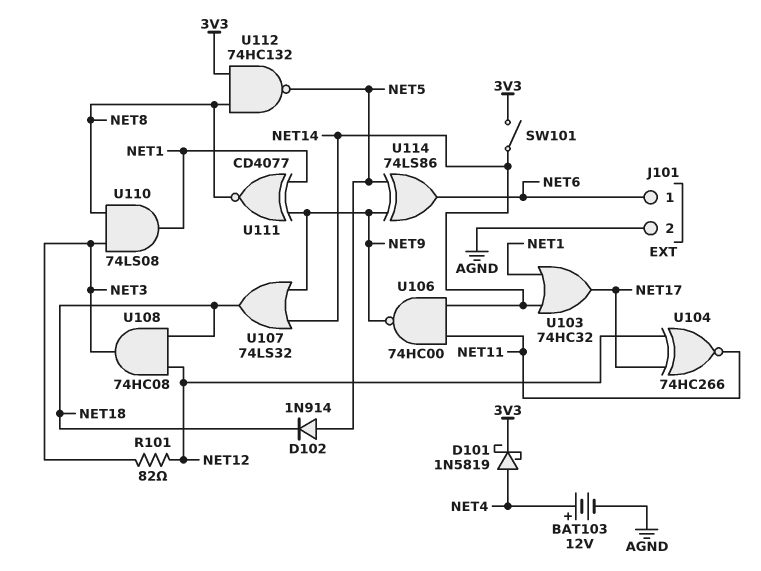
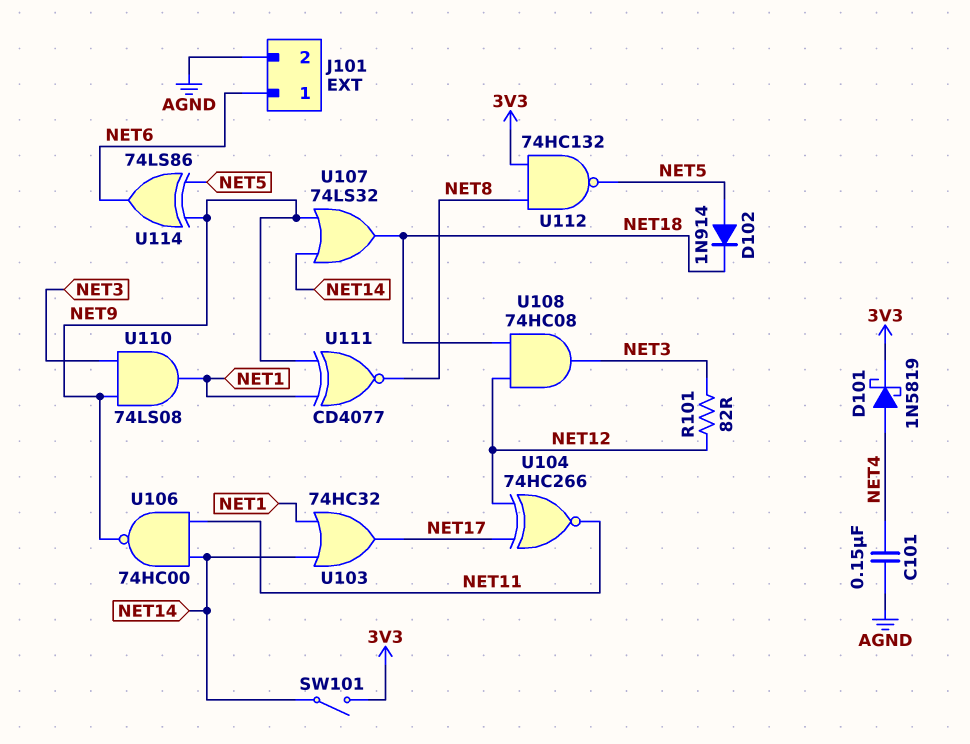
BAT103: 12V (plus NET4, minus AGND) -> none
C101: none -> 150nF (AGND, NET4)
U110: AND 74LS08 (in NET3, in NET8, out NET1) -> AND 74LS08 (in NET3, in NET9, out NET1)

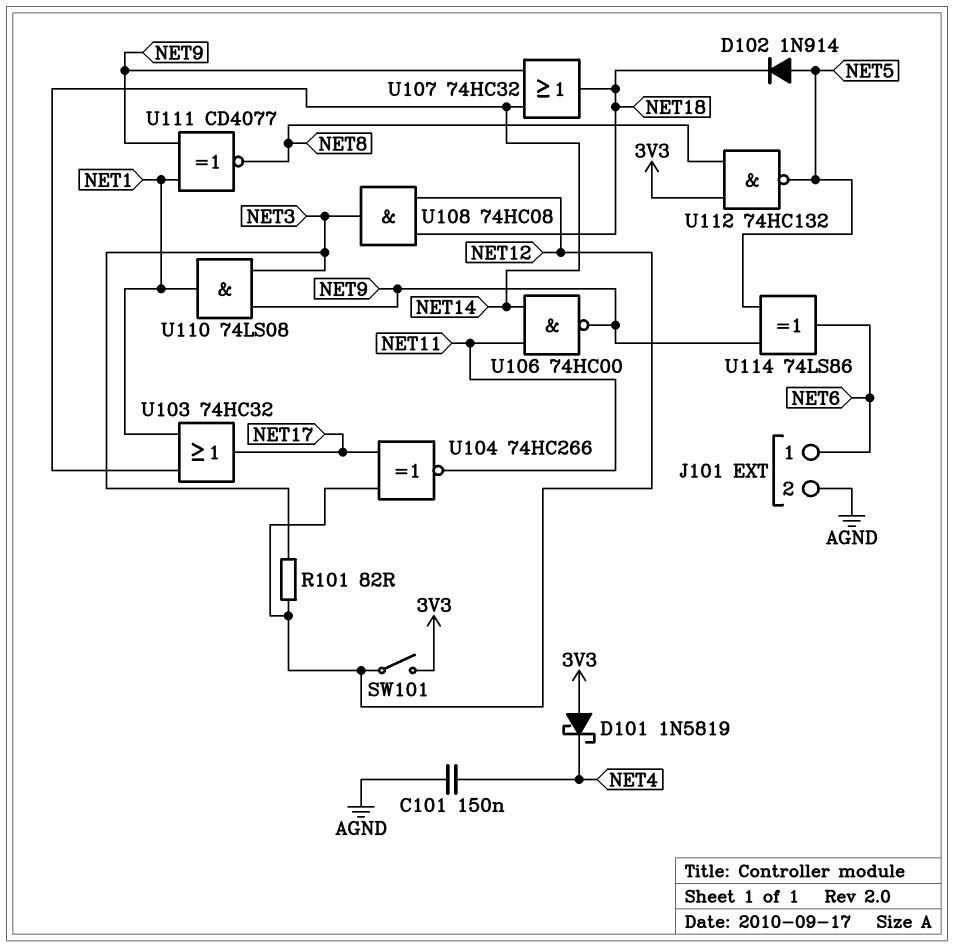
D101: schottky 1N5819 (A NET4, K 3V3) -> schottky 1N5819 (A 3V3, K NET4)
SW101: switch (3V3, NET14) -> switch (3V3, NET12)
U107: OR 74LS32 (in NET9, in NET14, out NET18) -> OR 74HC32 (in NET9, in NET14, out NET18)

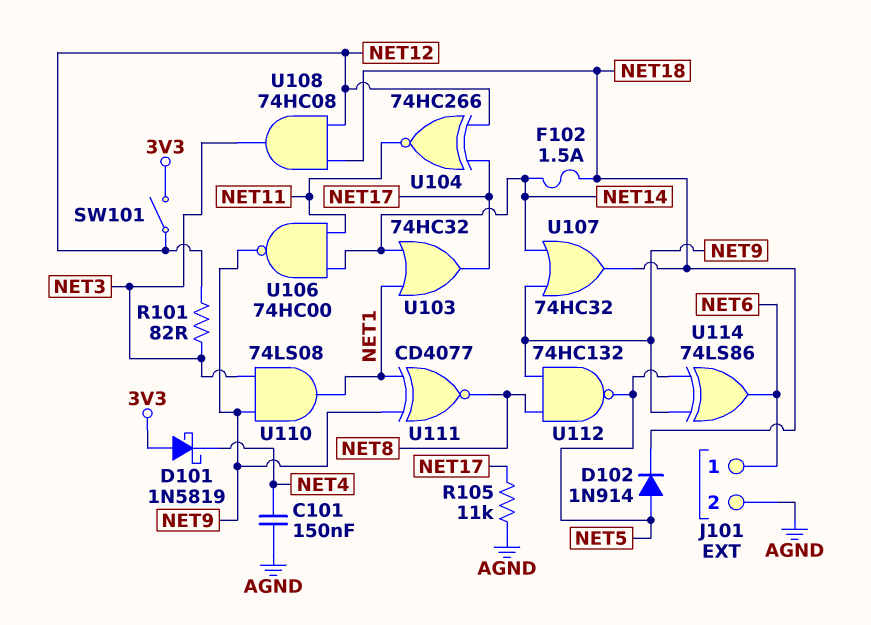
F102: none -> 1.5A (NET14, NET18)
R105: none -> 11k (AGND, NET17)
U112: NAND 74HC132 (in 3V3, in NET8, out NET5) -> NAND 74HC132 (in NET8, in NET9, out NET5)

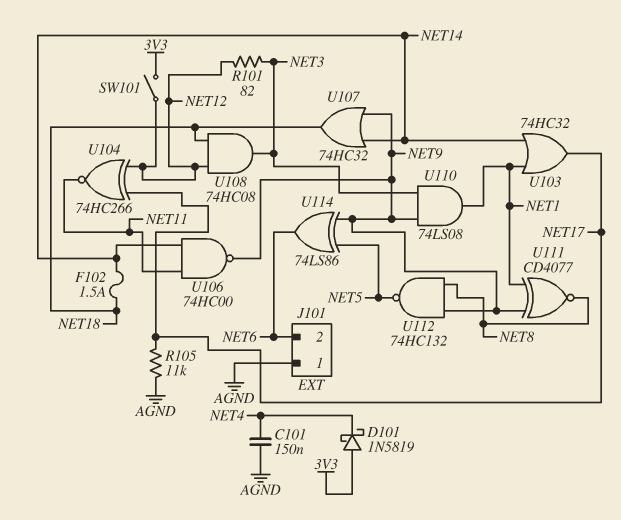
D102: diode 1N914 (A NET5, K NET18) -> none
J101 pin 1: NET6 -> AGND
J101 pin 2: AGND -> NET6

